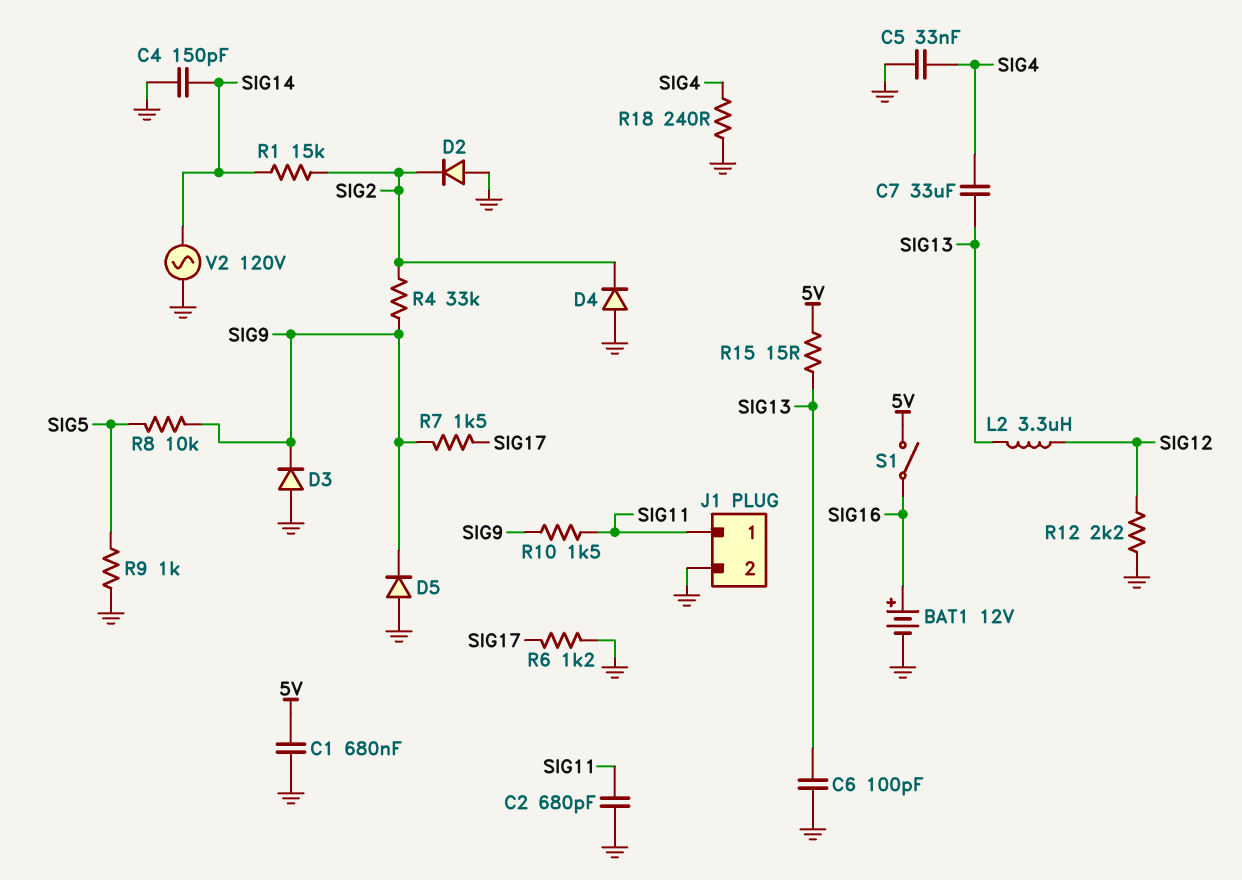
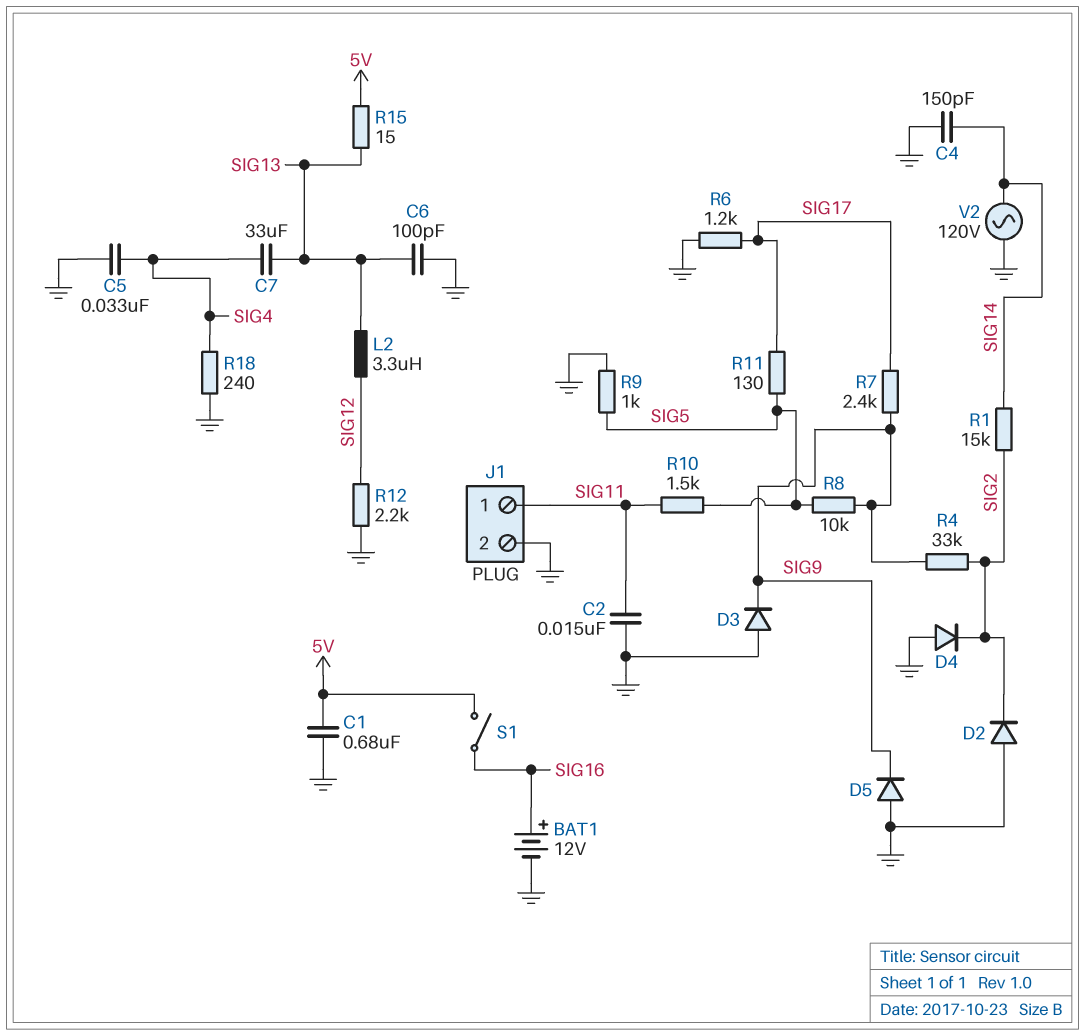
C2: 680pF (GND, SIG11) -> 15nF (GND, SIG11)
R7: 1.5k (SIG9, SIG17) -> 2.4k (SIG9, SIG17)
R10: 1.5k (SIG9, SIG11) -> 1.5k (SIG5, SIG11)
R11: none -> 130 (SIG5, SIG17)

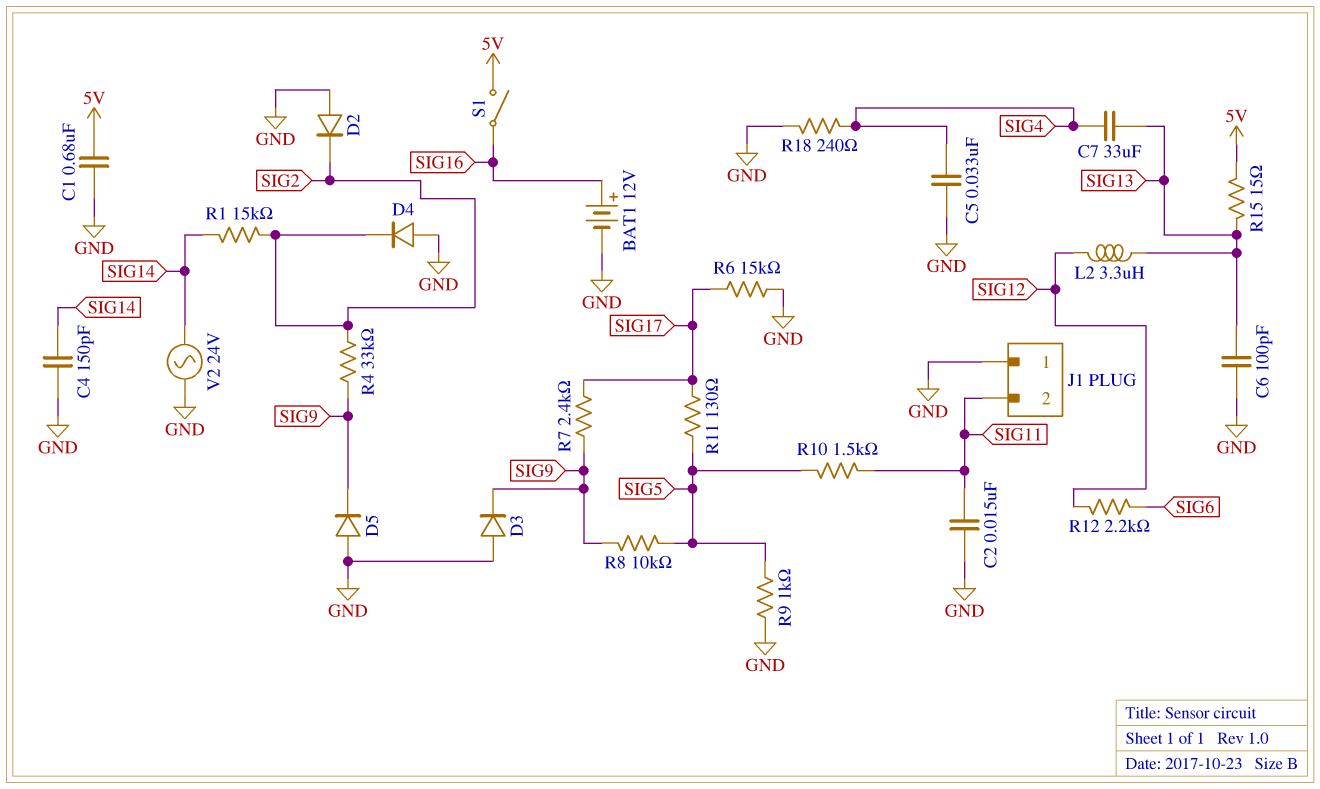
J1 pin 1: SIG11 -> GND
J1 pin 2: GND -> SIG11
R6: 1.2k (GND, SIG17) -> 15k (GND, SIG17)
R12: 2.2k (GND, SIG12) -> 2.2k (SIG6, SIG12)
V2: AC 120V (GND, SIG14) -> AC 24V (GND, SIG14)

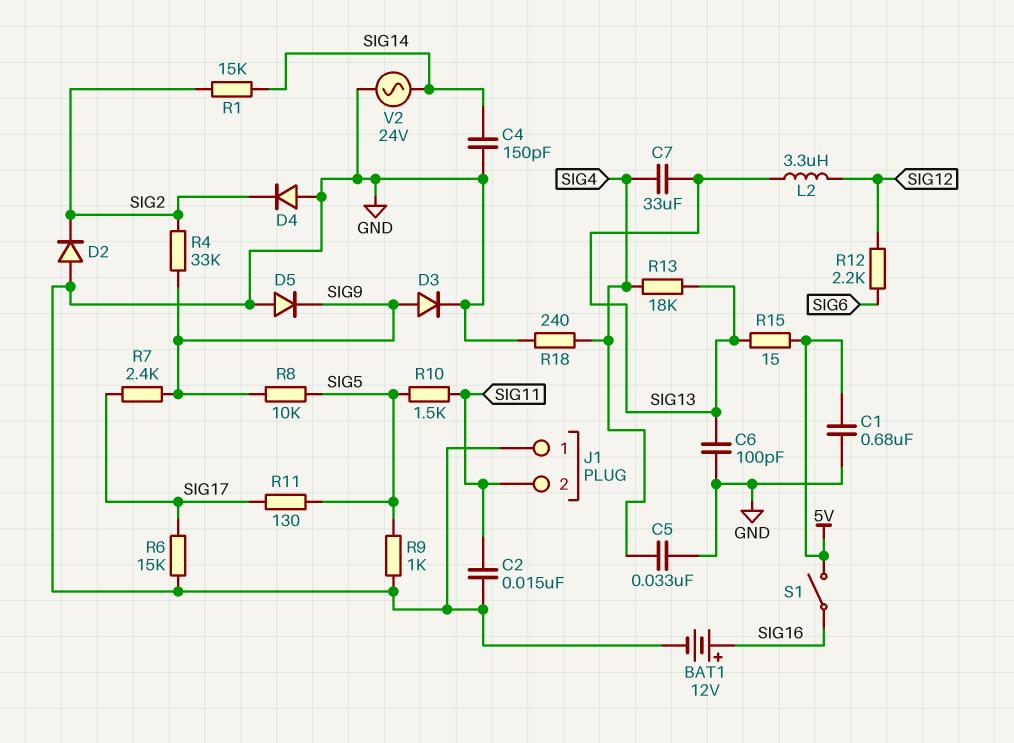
D3: diode (A GND, K SIG9) -> diode (A SIG9, K GND)
R13: none -> 18k (SIG4, SIG13)

